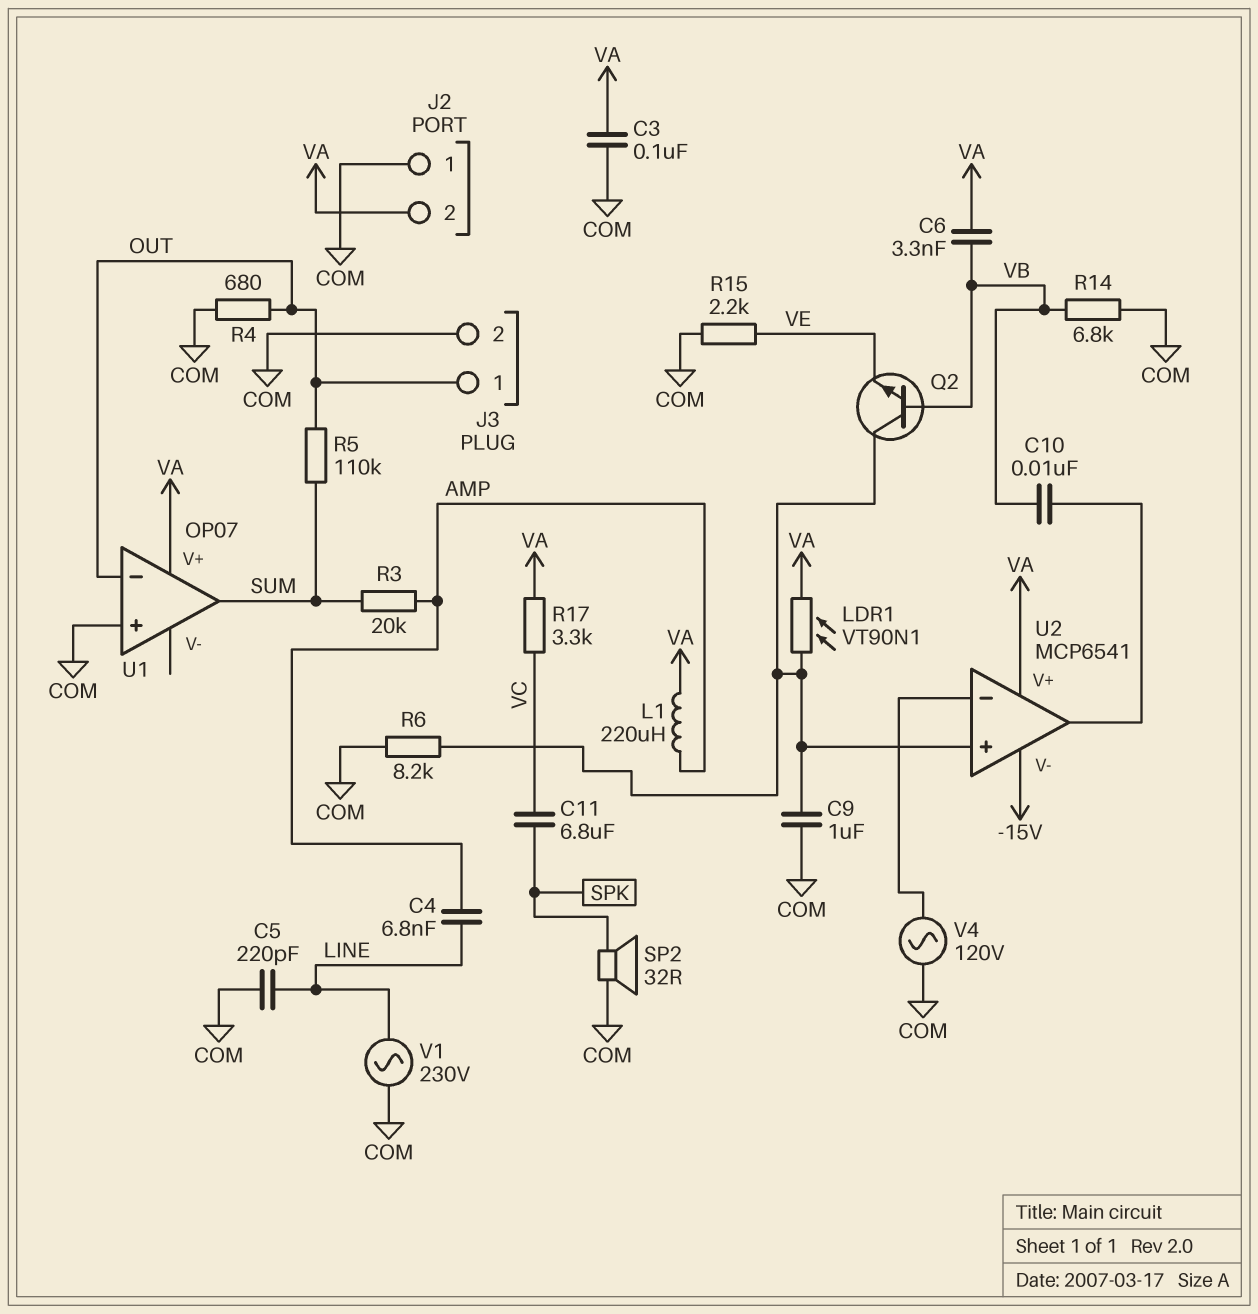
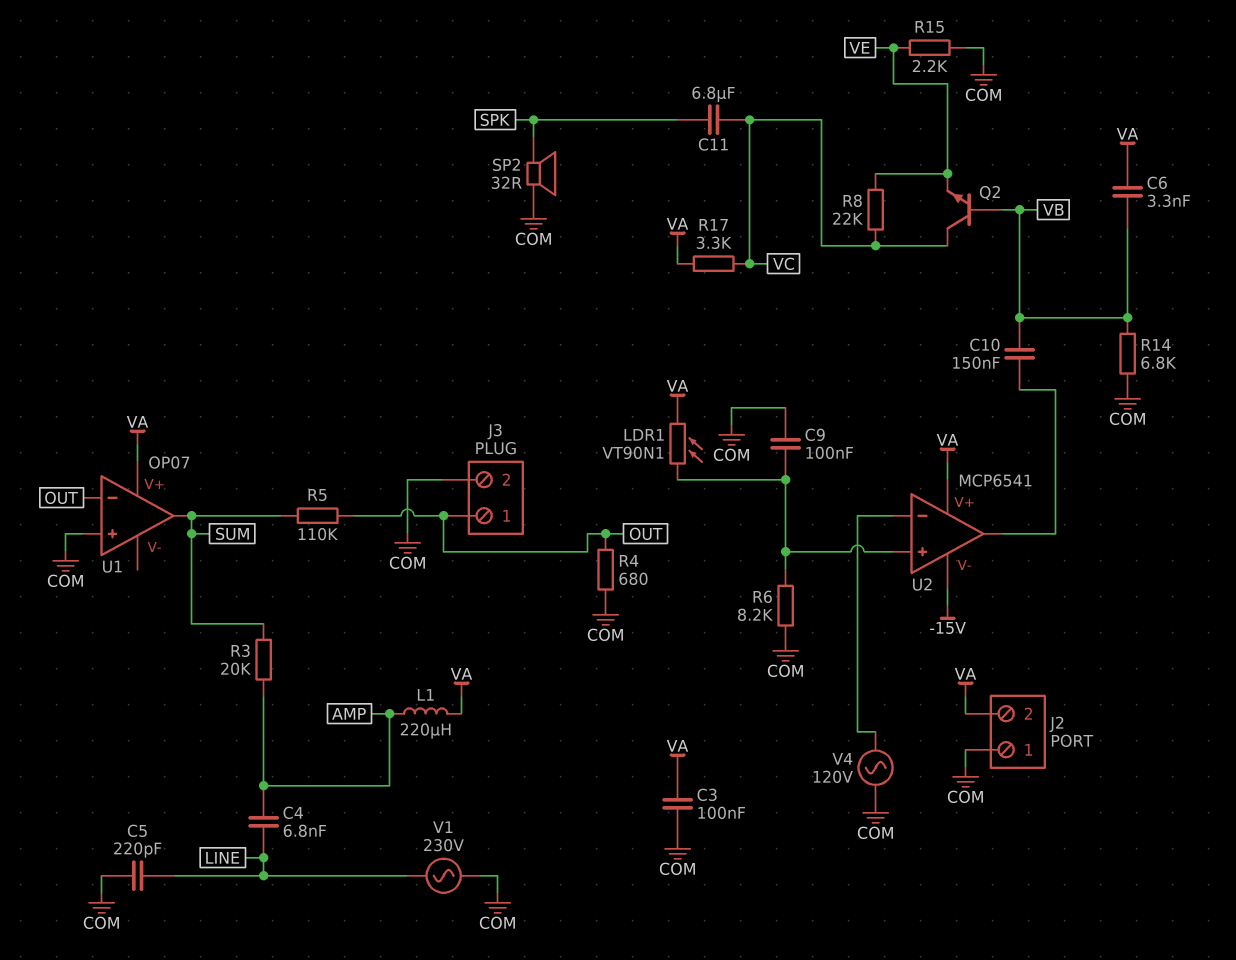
C9: 1uF (COM, U2/in+) -> 100nF (COM, U2/in+)
C10: 10nF (U2/out, VB) -> 150nF (U2/out, VB)
Q2: NPN (B VB, C U2/in+, E VE) -> NPN (B VB, C VC, E VE)
R8: none -> 22k (VC, VE)

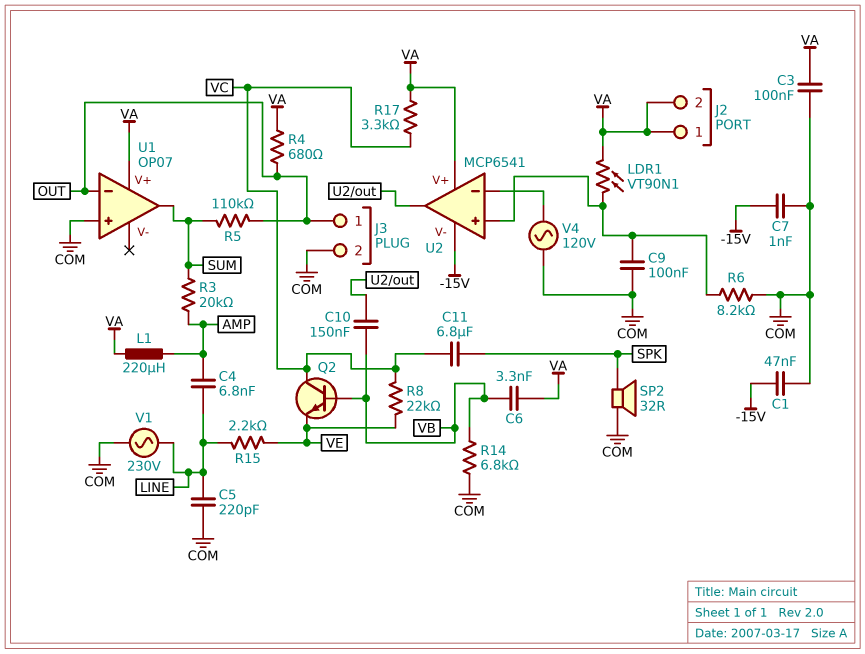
C1: none -> 47nF (-15V, COM)
C7: none -> 1nF (-15V, COM)
J2 pin 1: COM -> VA
R4: 680 (COM, OUT) -> 680 (OUT, VA)
R15: 2.2k (COM, VE) -> 2.2k (LINE, VE)

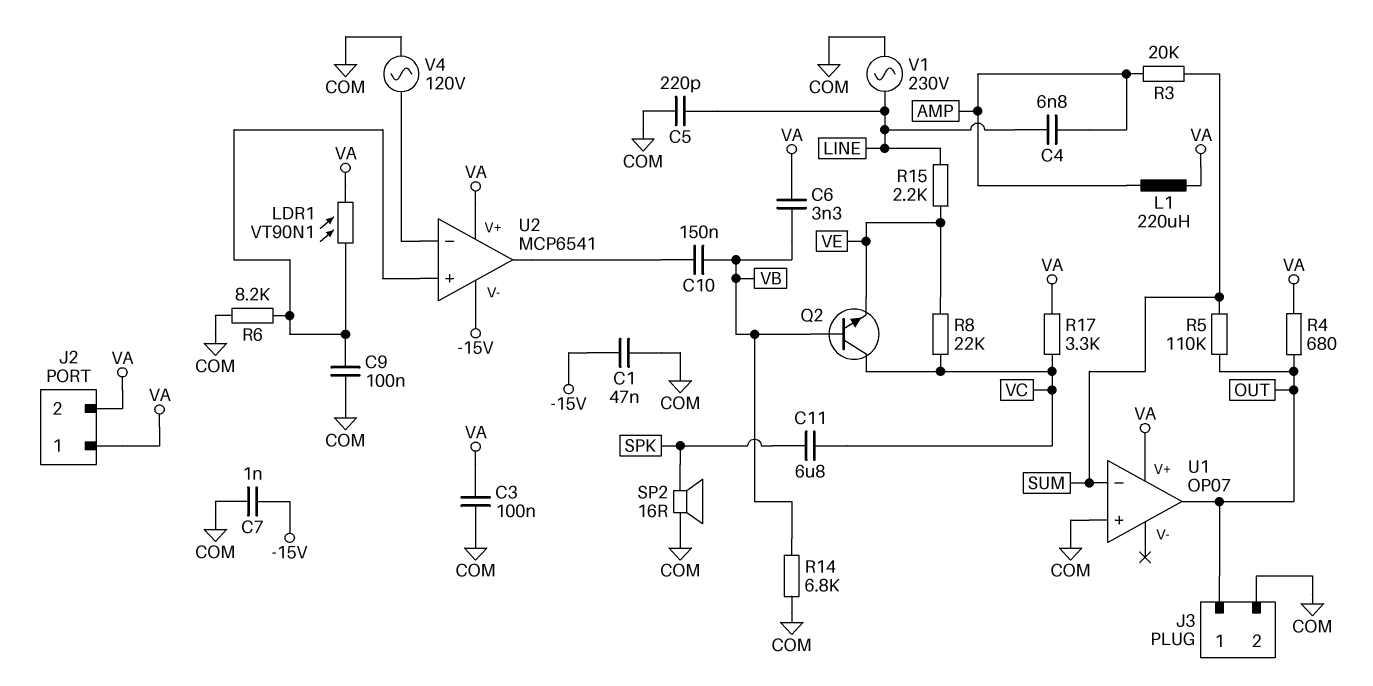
SP2: speaker 32R (COM, SPK) -> speaker 16R (COM, SPK)
U1 pin in-: OUT -> SUM
U1 pin out: SUM -> OUT

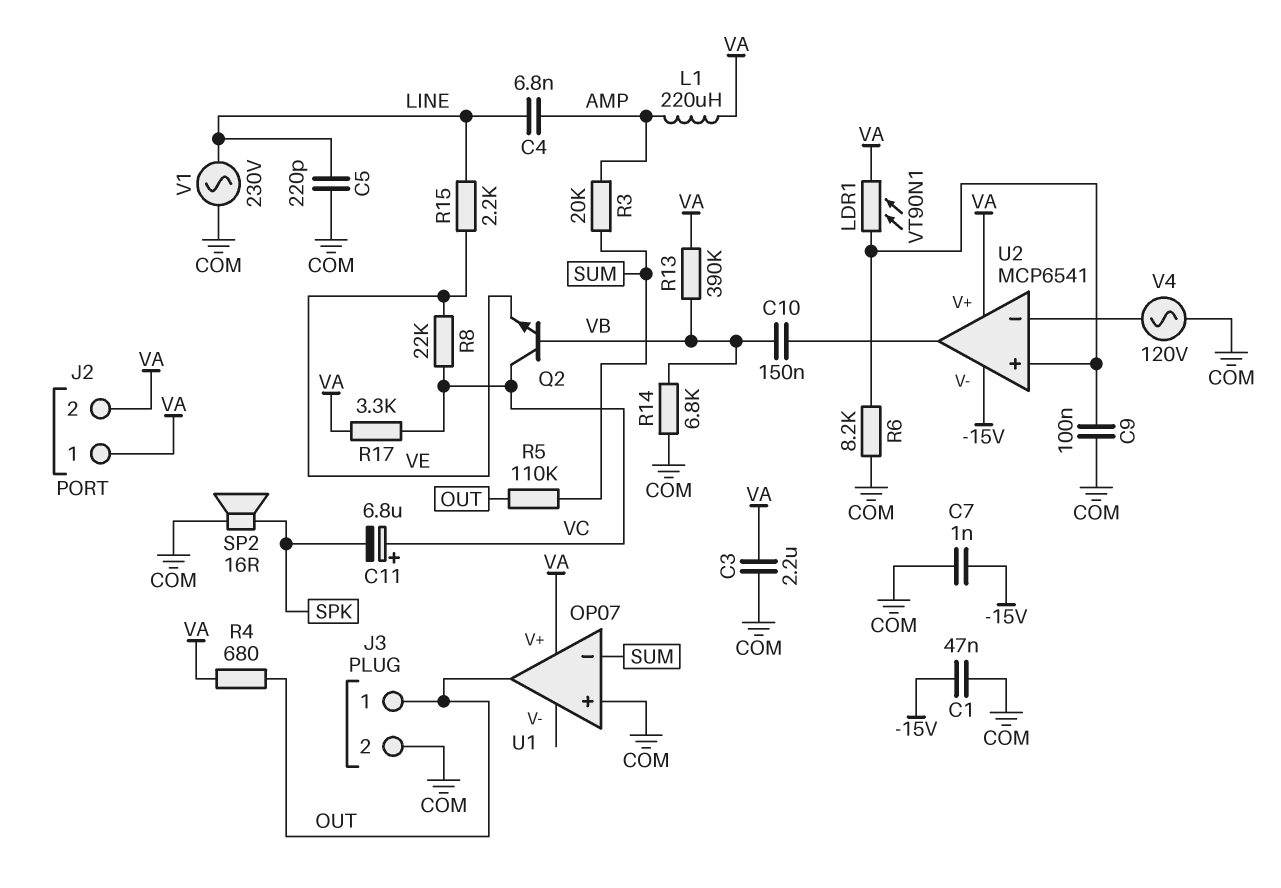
C3: 100nF (COM, VA) -> 2.2uF (COM, VA)
C6: 3.3nF (VA, VB) -> none
C11: 6.8uF (SPK, VC) -> 6.8uF (plus VC, minus SPK)
R13: none -> 390k (VA, VB)

